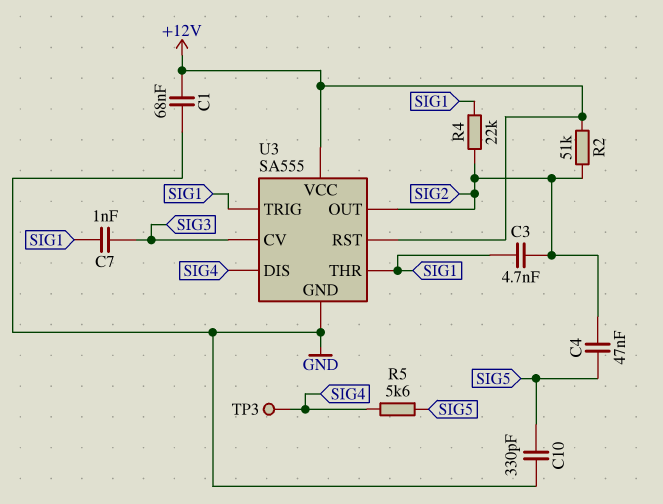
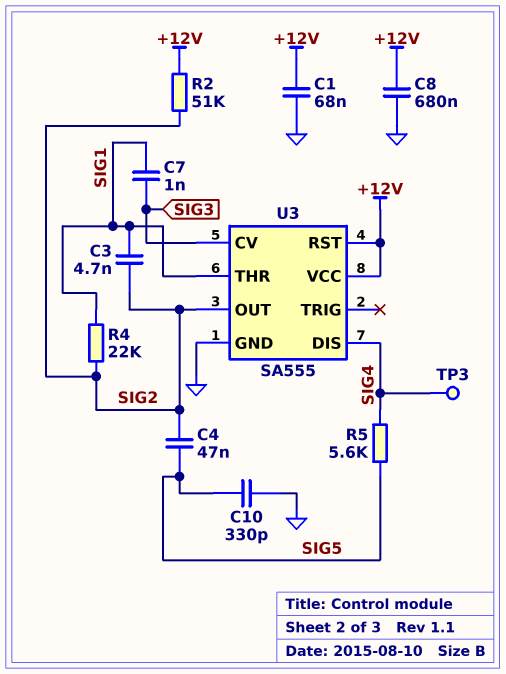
C8: none -> 680nF (+12V, GND)
U3 pin TRIG: SIG1 -> none

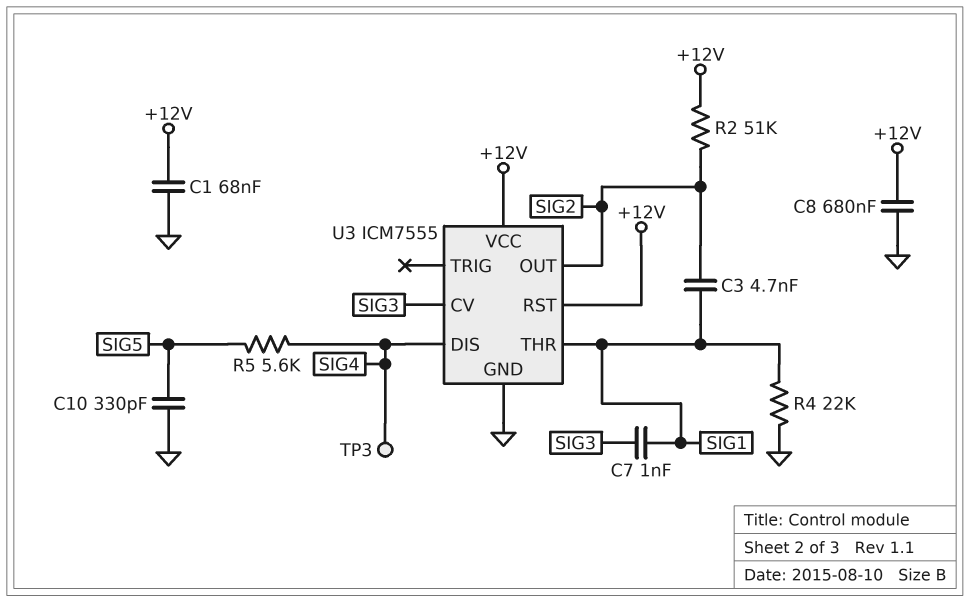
C4: 47nF (SIG2, SIG5) -> none
R4: 22k (SIG1, SIG2) -> 22k (GND, SIG1)
U3: SA555 -> ICM7555

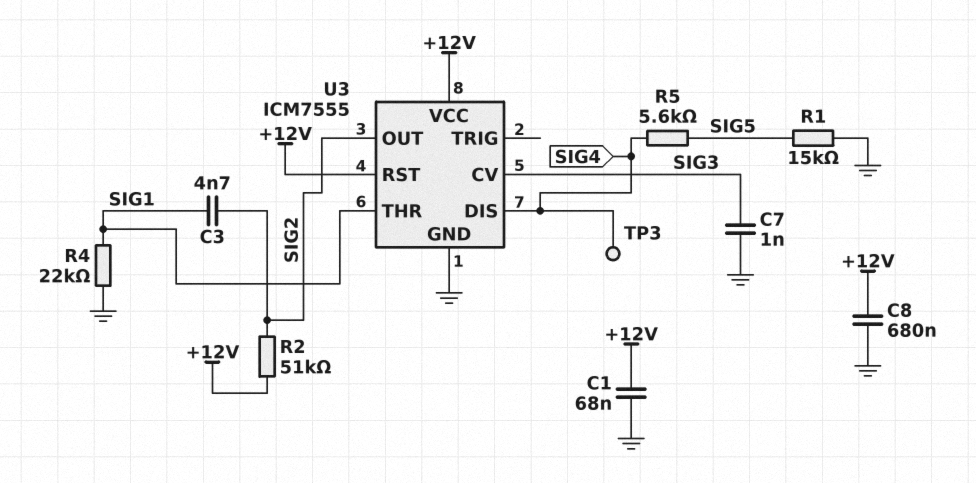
C7: 1nF (SIG1, SIG3) -> 1nF (GND, SIG3)
C10: 330pF (GND, SIG5) -> none
R1: none -> 15k (GND, SIG5)

